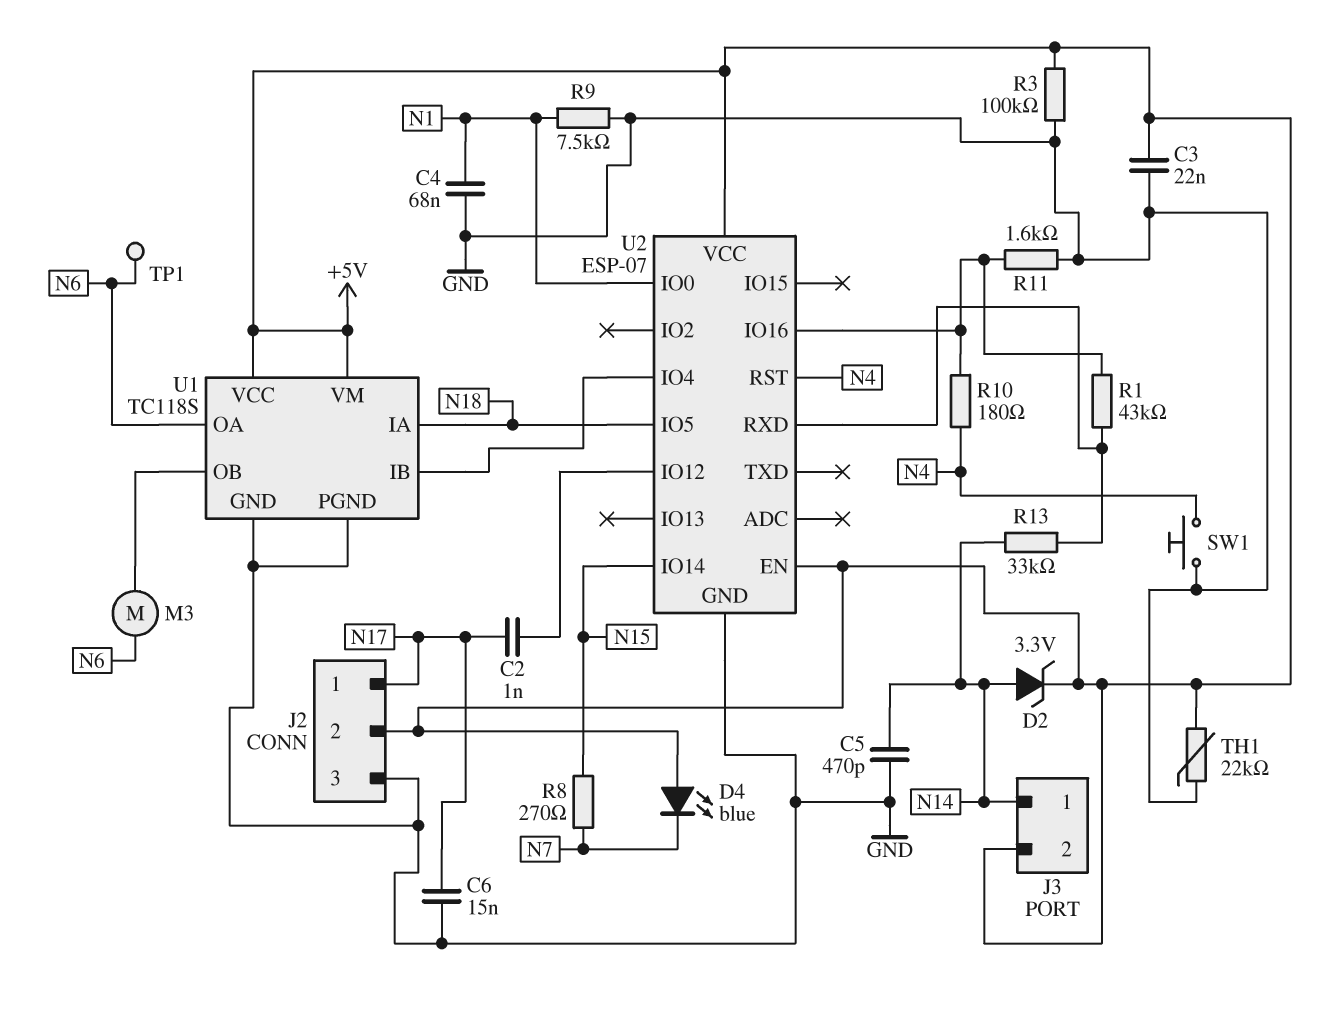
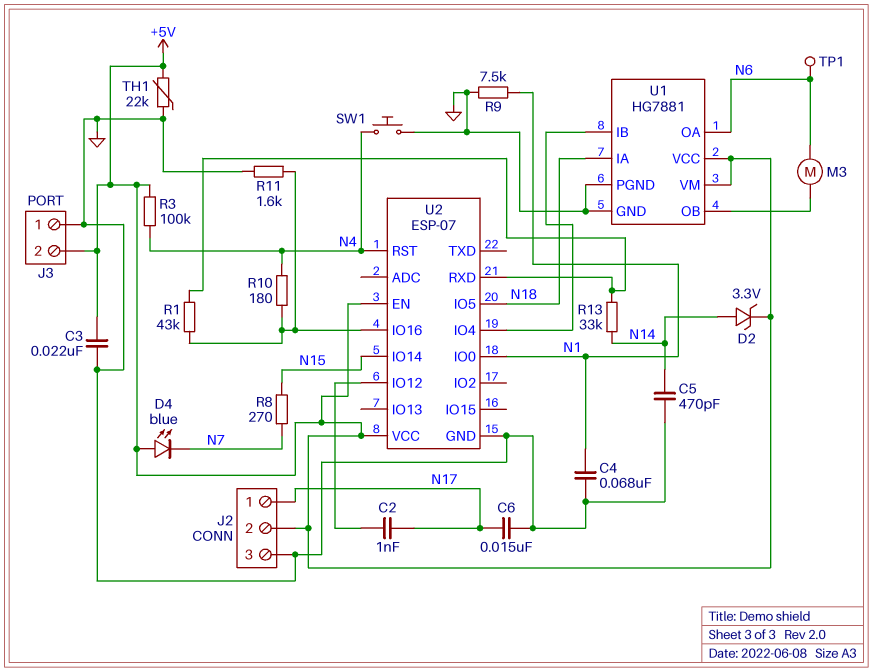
J3 pin 1: N14 -> GND
R3: 100k (+5V, GND) -> 100k (+5V, N4)
U1: TC118S -> HG7881

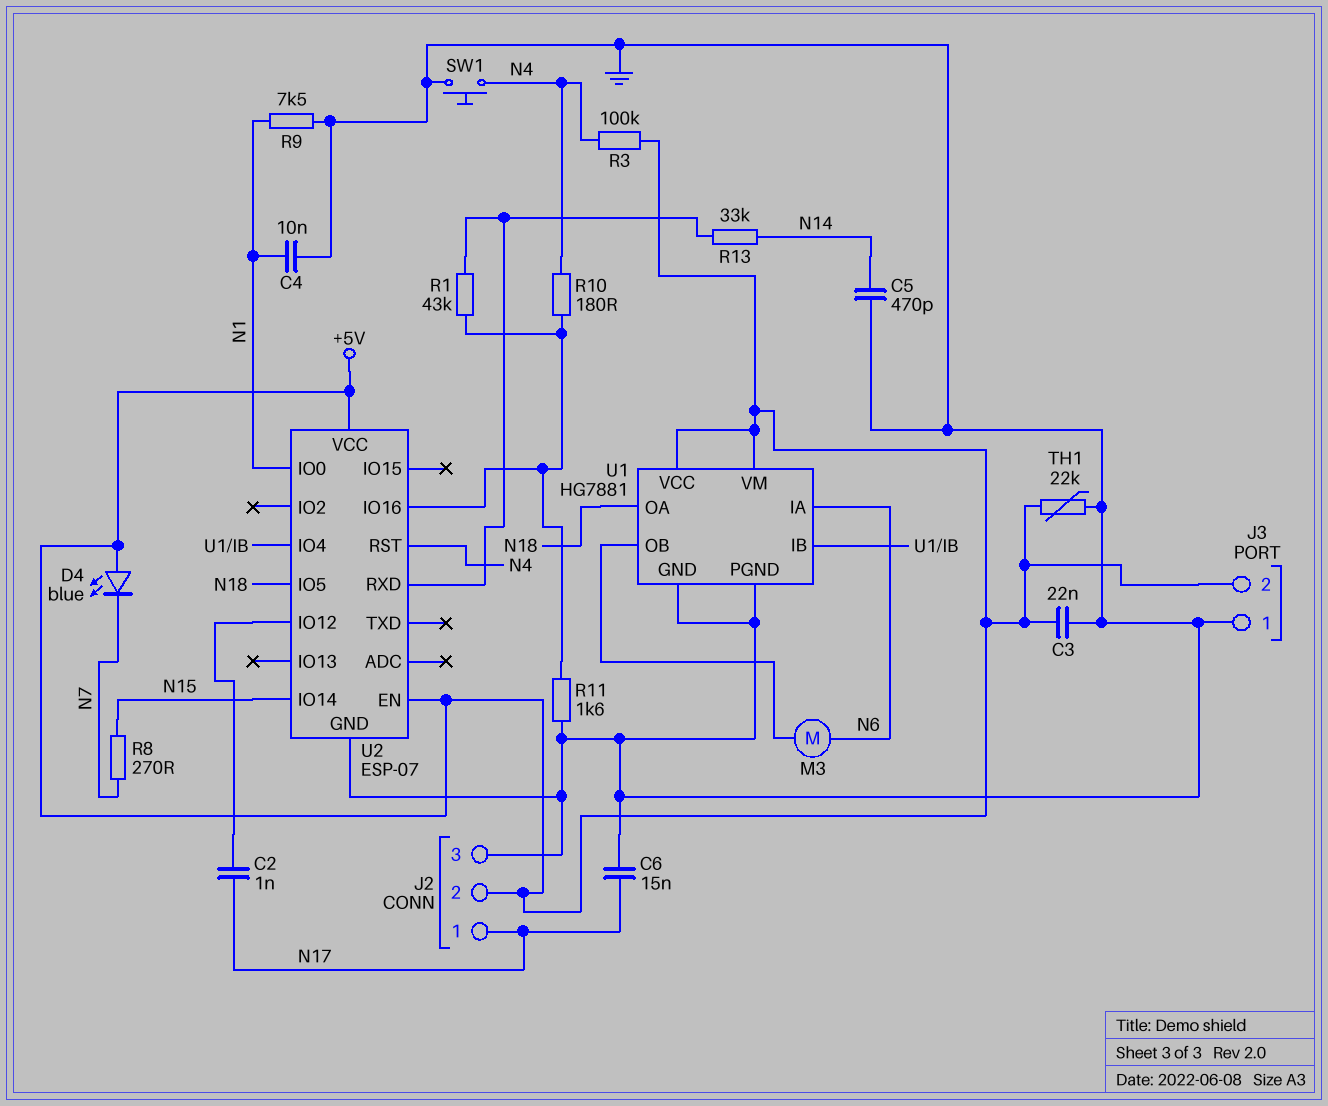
C4: 68nF (GND, N1) -> 10nF (GND, N1)
D2: zener 3.3V (A N14, K +5V) -> none
TP1: test point (N6) -> none
U1 pin IA: N18 -> N6
U1 pin OA: N6 -> N18

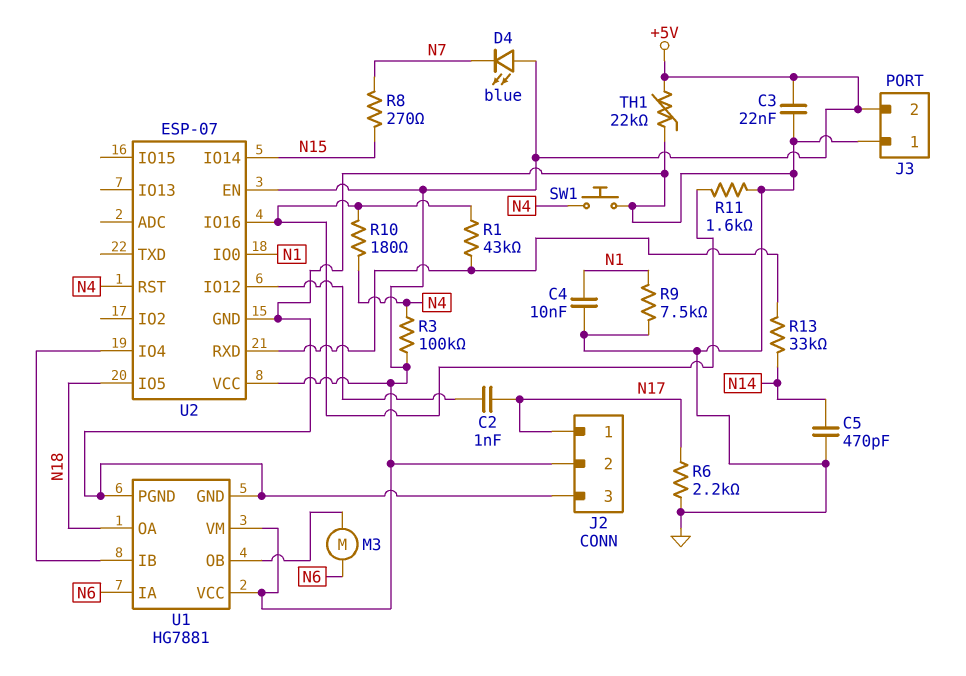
C6: 15nF (GND, N17) -> none
R6: none -> 2.2k (GND, N17)

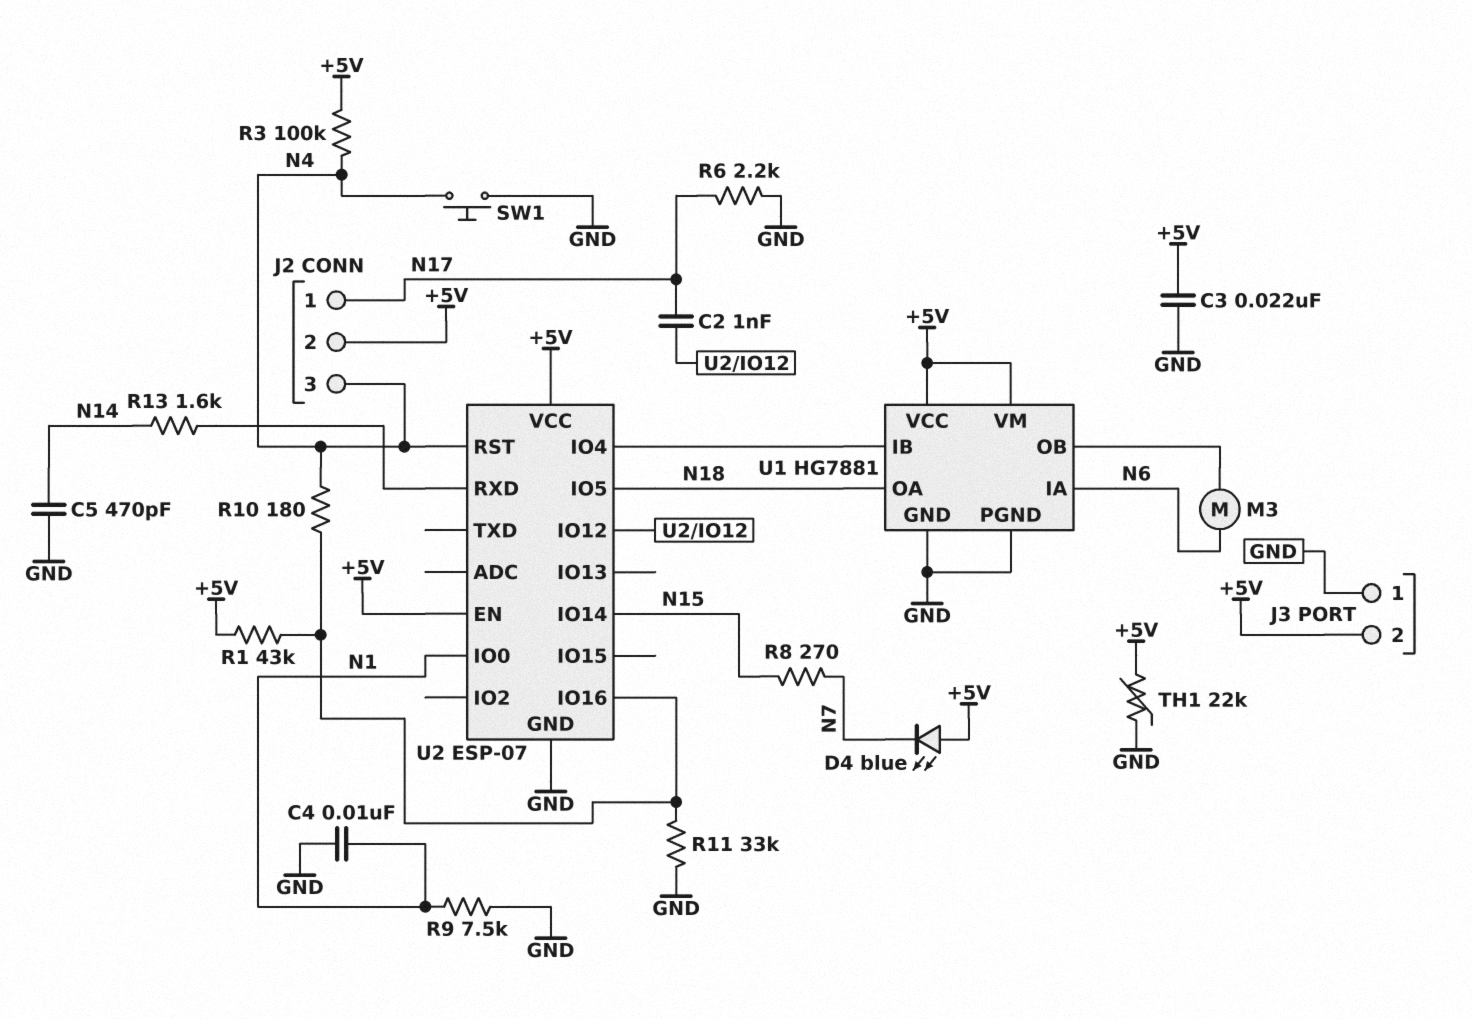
J2 pin 3: GND -> N4
R1: 43k (U2/IO16, U2/RXD) -> 43k (+5V, U2/IO16)
R11: 1.6k (GND, U2/IO16) -> 33k (GND, U2/IO16)
R13: 33k (N14, U2/RXD) -> 1.6k (N14, U2/RXD)

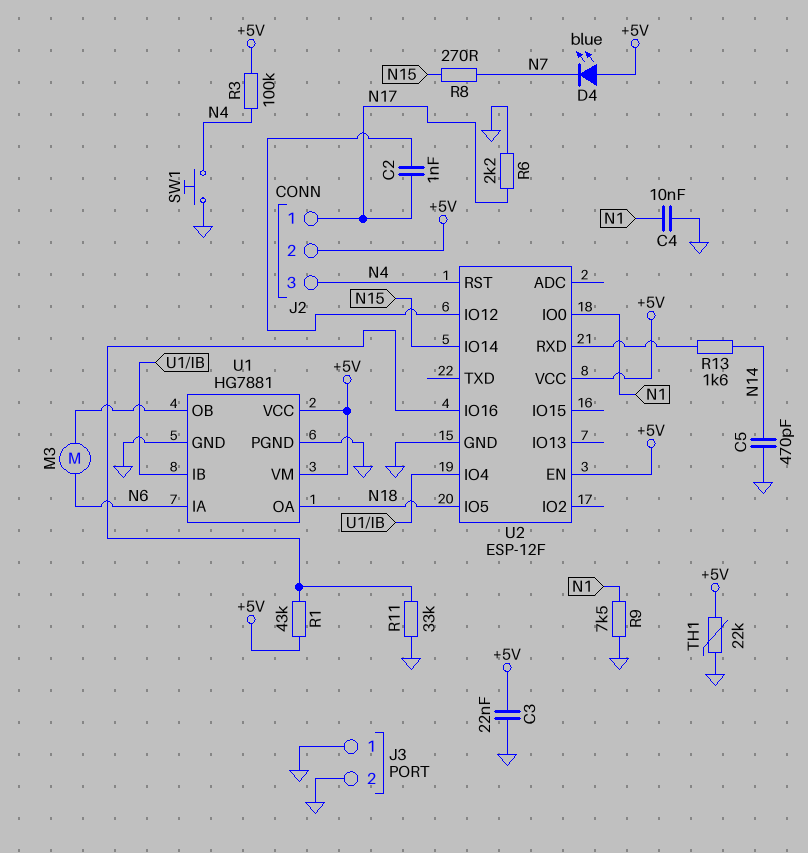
J3 pin 2: +5V -> GND
R10: 180 (N4, U2/IO16) -> none
U2: ESP-07 -> ESP-12F

